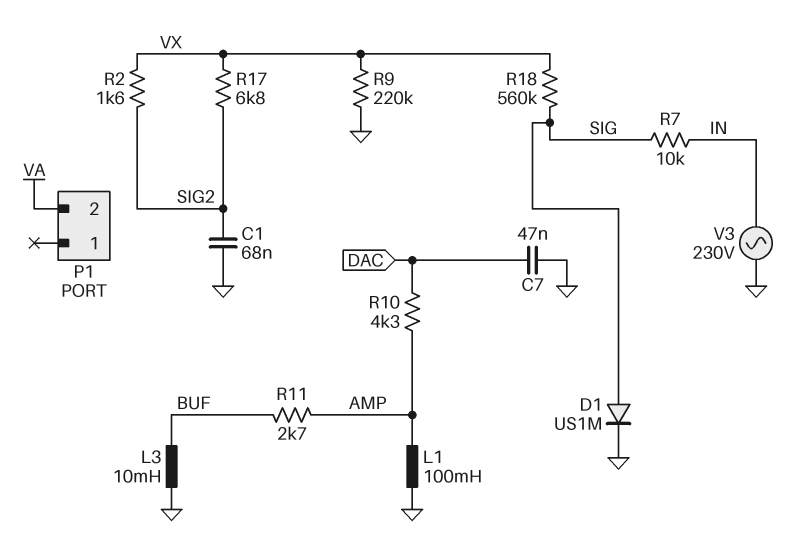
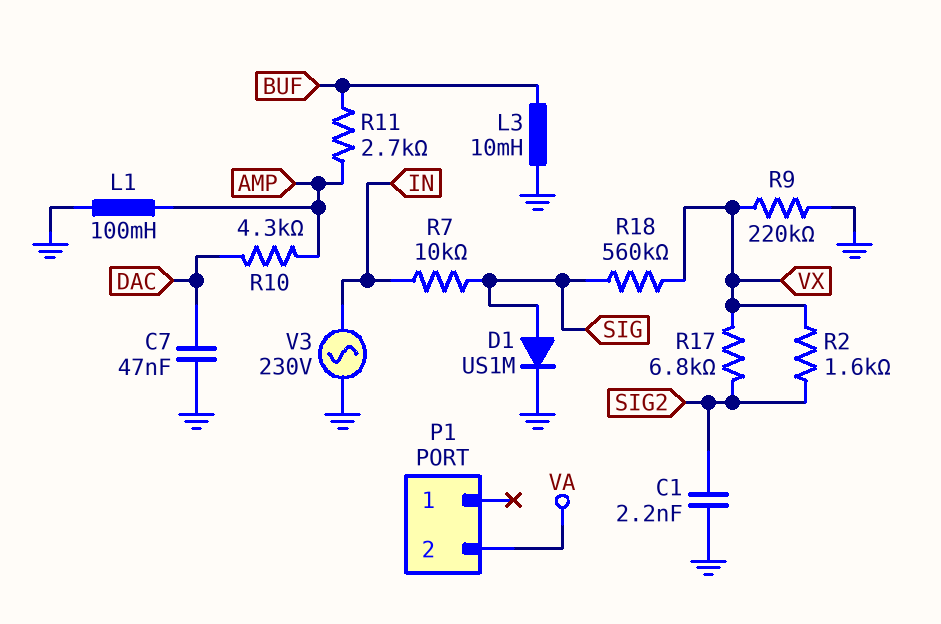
C1: 68nF (GND, SIG2) -> 2.2nF (GND, SIG2)

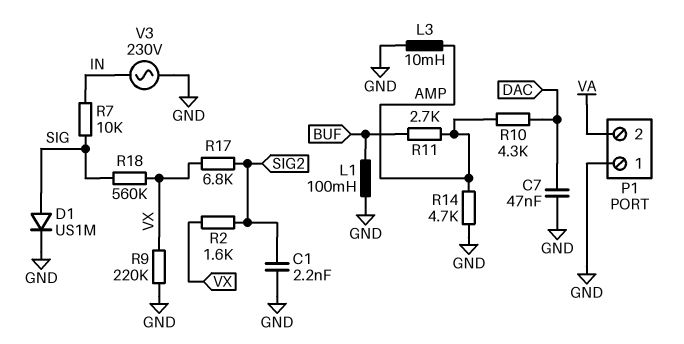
L1: 100mH (AMP, GND) -> 100mH (BUF, GND)
L3: 10mH (BUF, GND) -> 10mH (AMP, GND)
P1 pin 1: none -> GND
R14: none -> 4.7k (AMP, GND)

